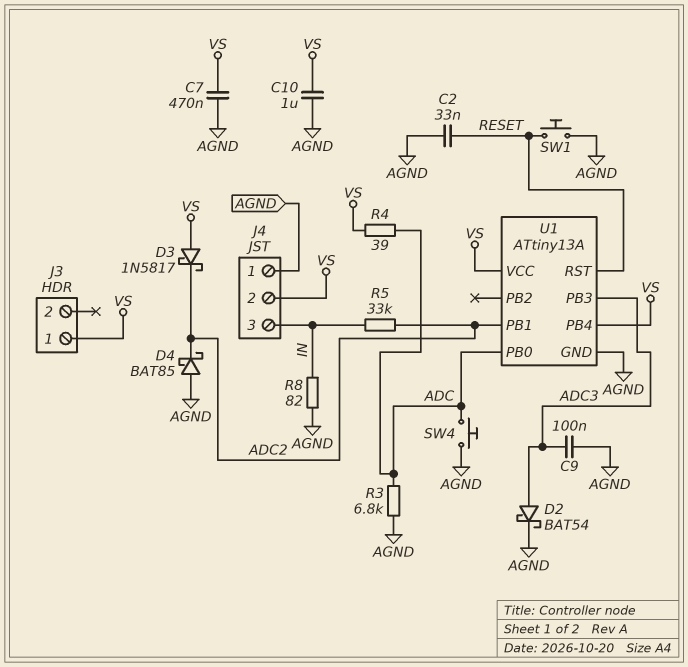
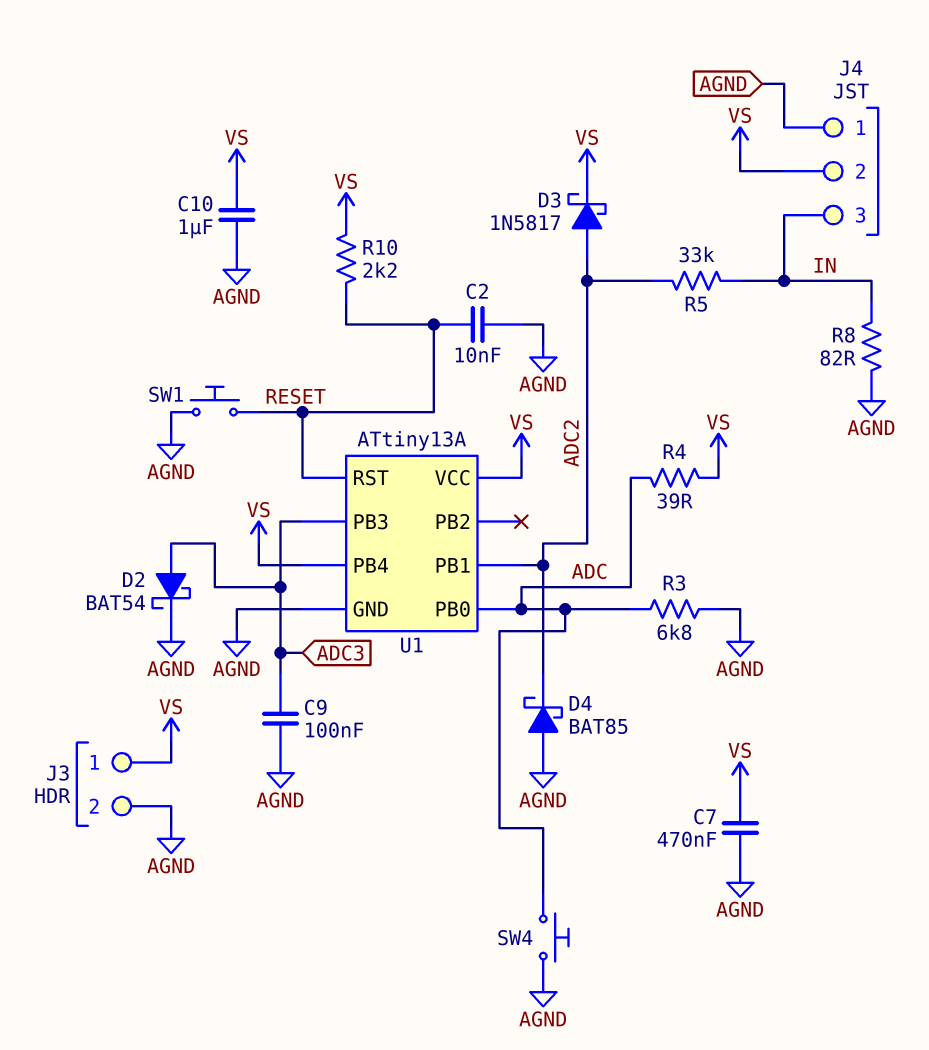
C2: 33nF (AGND, RESET) -> 10nF (AGND, RESET)
D3: schottky 1N5817 (A VS, K ADC2) -> schottky 1N5817 (A ADC2, K VS)
J3 pin 2: none -> AGND
R10: none -> 2.2k (RESET, VS)

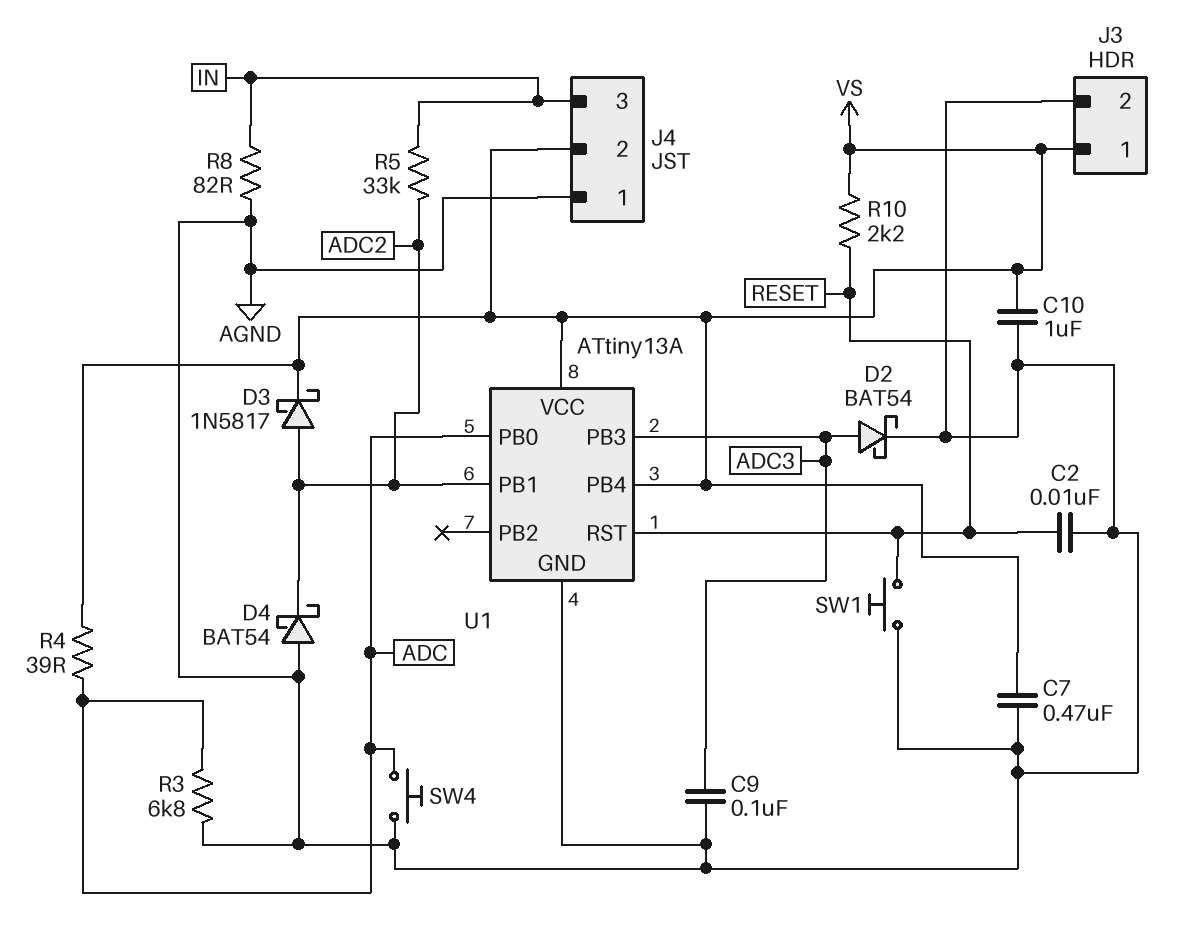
D4: schottky BAT85 (A AGND, K ADC2) -> schottky BAT54 (A AGND, K ADC2)

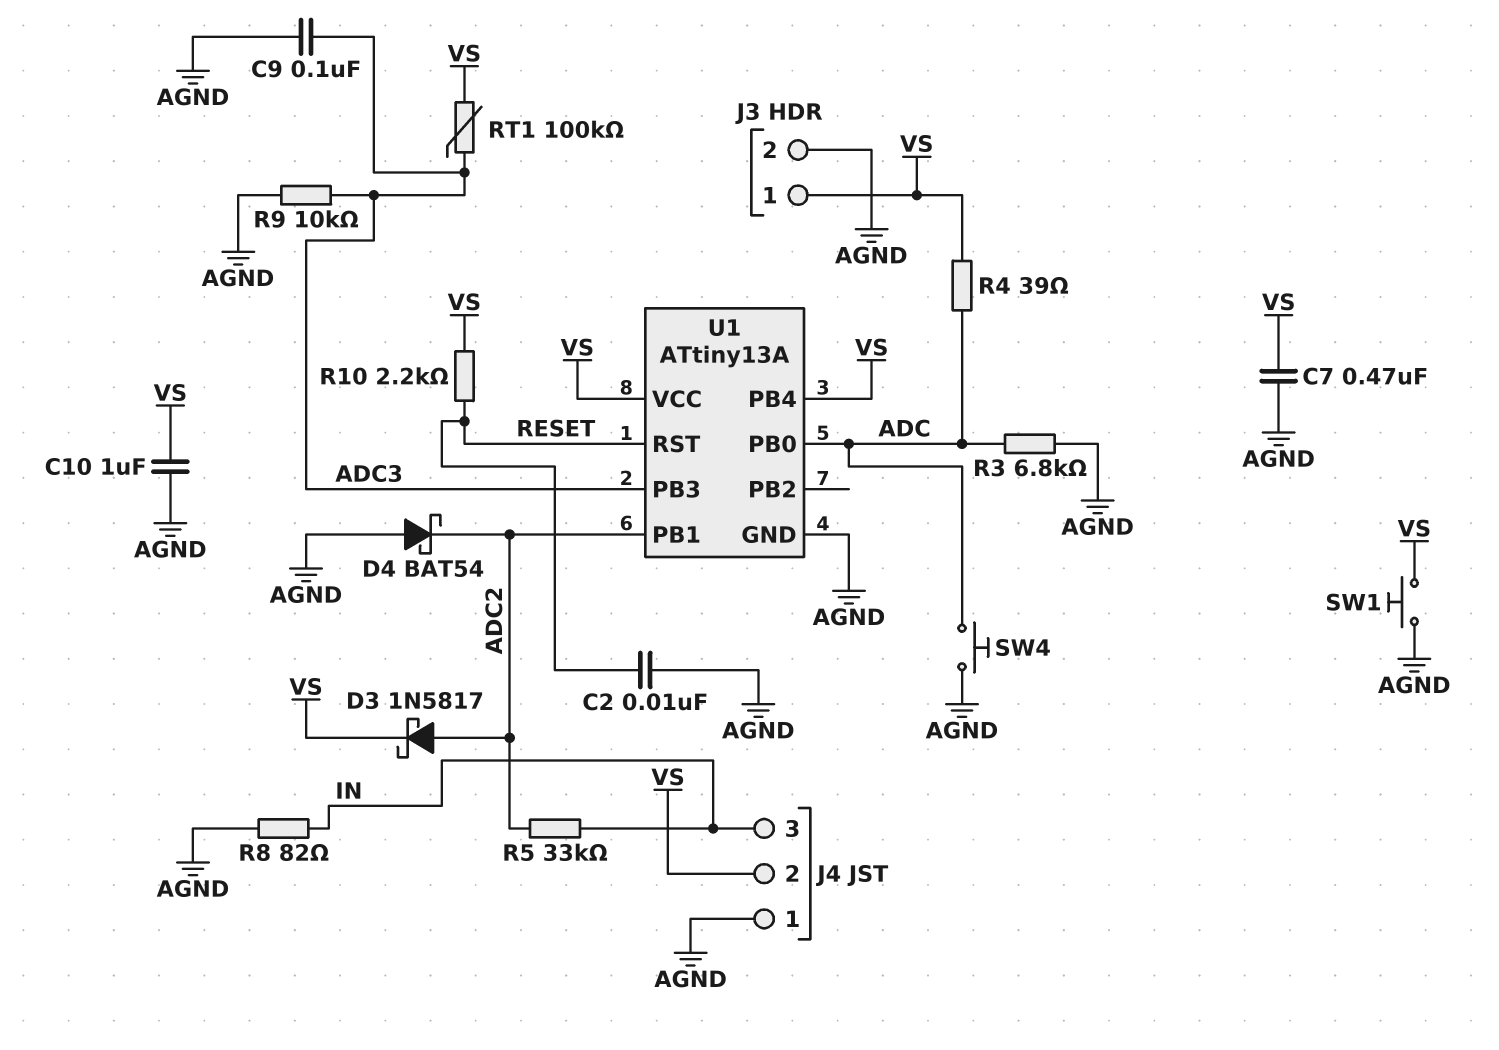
D2: schottky BAT54 (A ADC3, K AGND) -> none
R9: none -> 10k (ADC3, AGND)
RT1: none -> 100k (ADC3, VS)
SW1: button (AGND, RESET) -> button (AGND, VS)

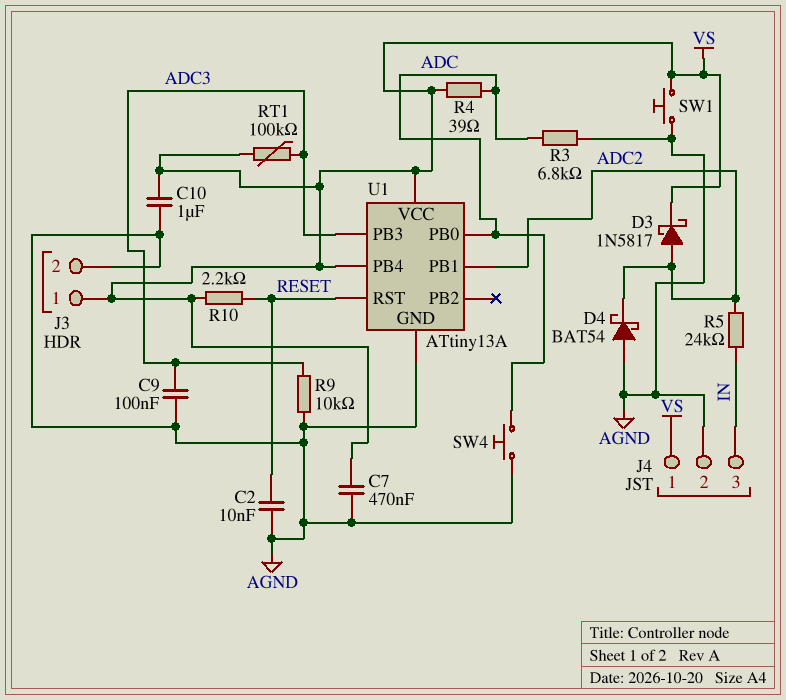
J4 pin 1: AGND -> VS
J4 pin 2: VS -> AGND
R5: 33k (ADC2, IN) -> 24k (ADC2, IN)
R8: 82 (AGND, IN) -> none

